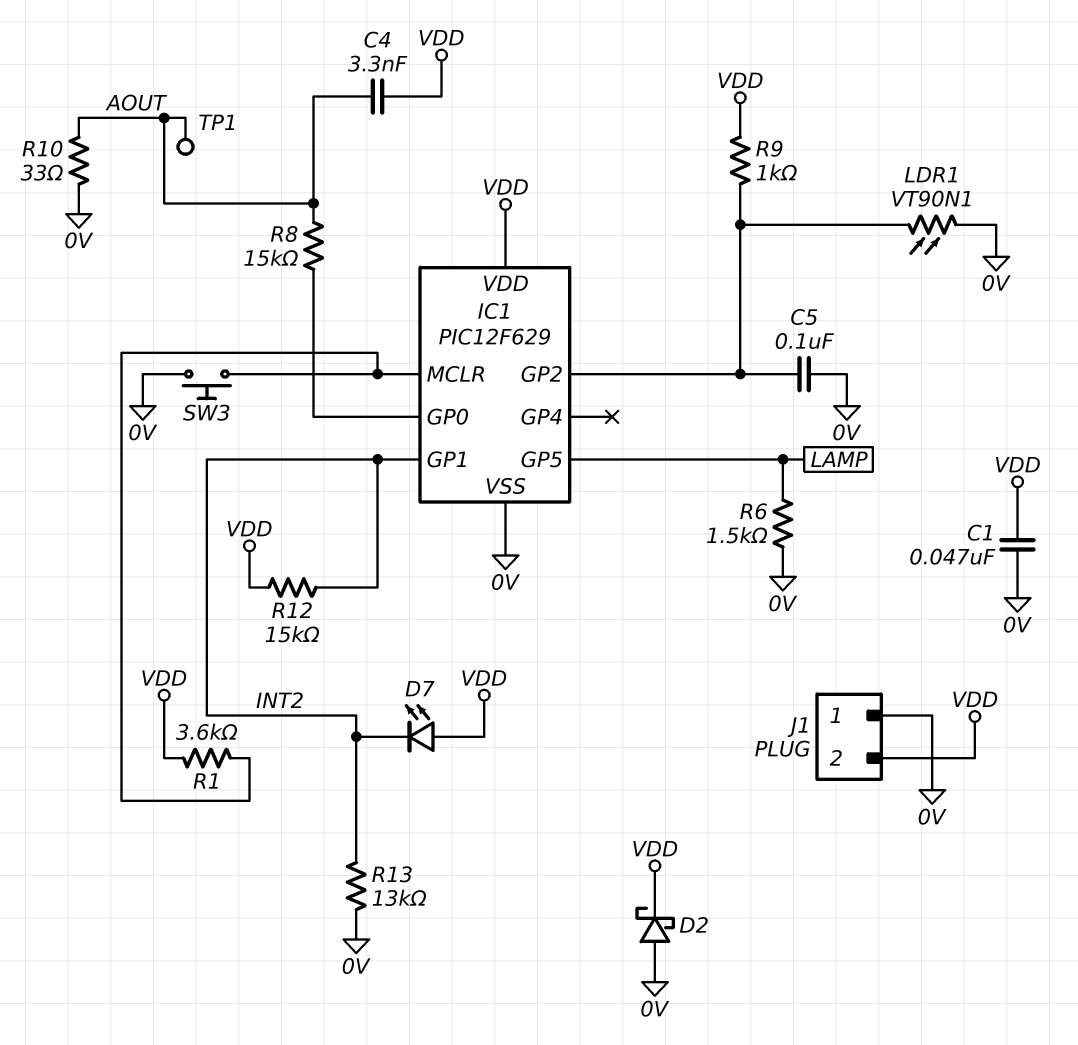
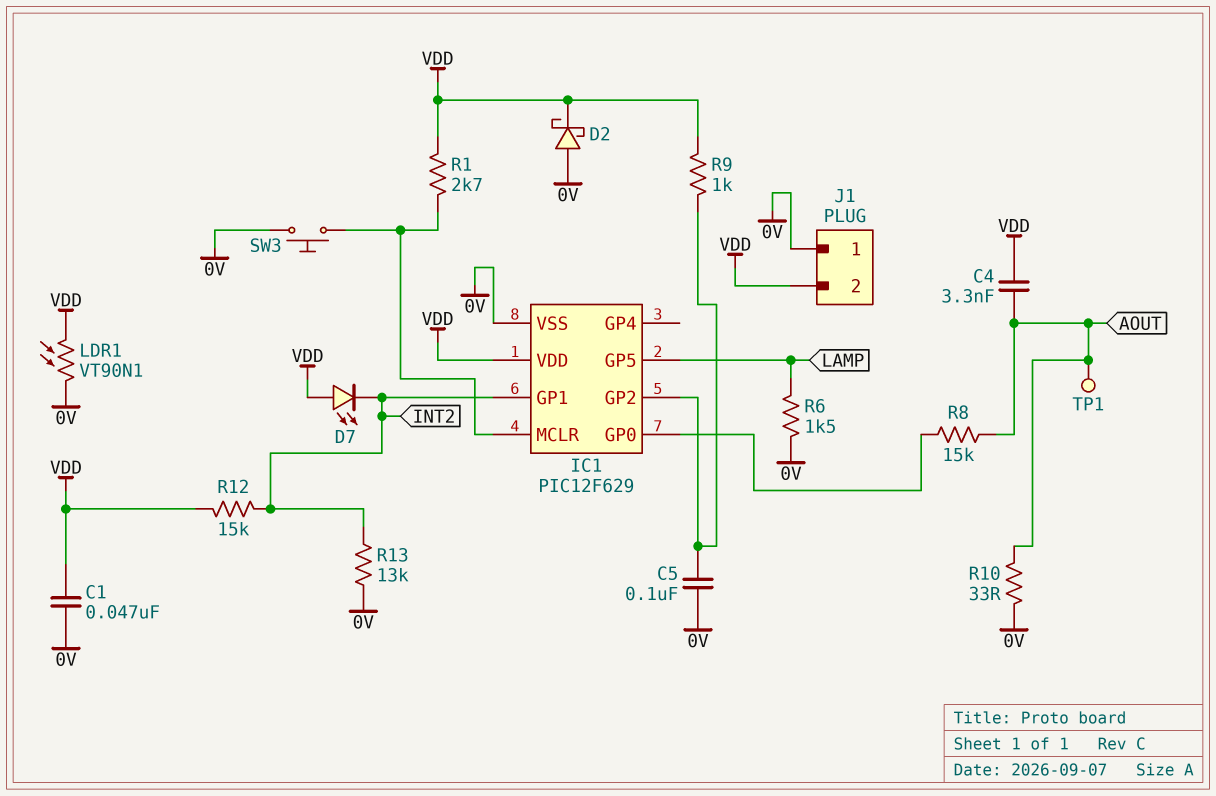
LDR1: VT90N1 (0V, IC1/GP2) -> VT90N1 (0V, VDD)
R1: 3.6k (IC1/MCLR, VDD) -> 2.7k (IC1/MCLR, VDD)

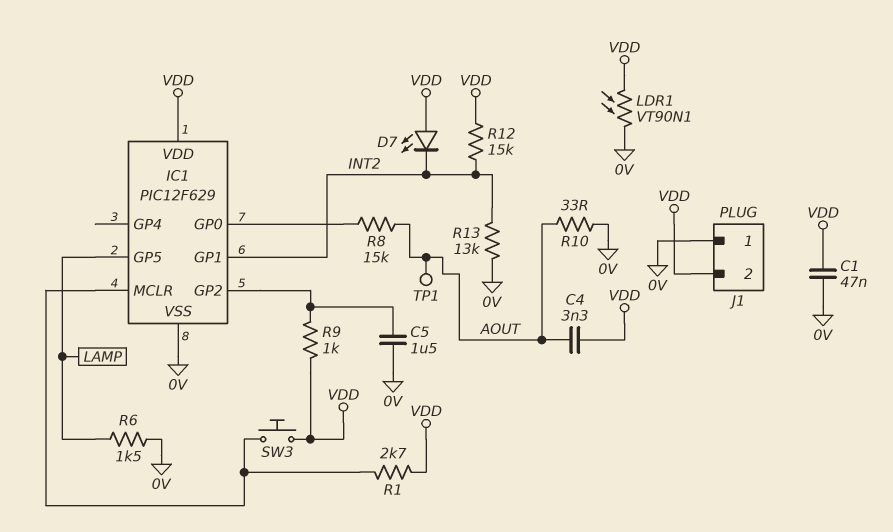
C5: 100nF (0V, IC1/GP2) -> 1.5uF (0V, IC1/GP2)
D2: schottky (A 0V, K VDD) -> none
SW3: button (0V, IC1/MCLR) -> button (IC1/MCLR, VDD)

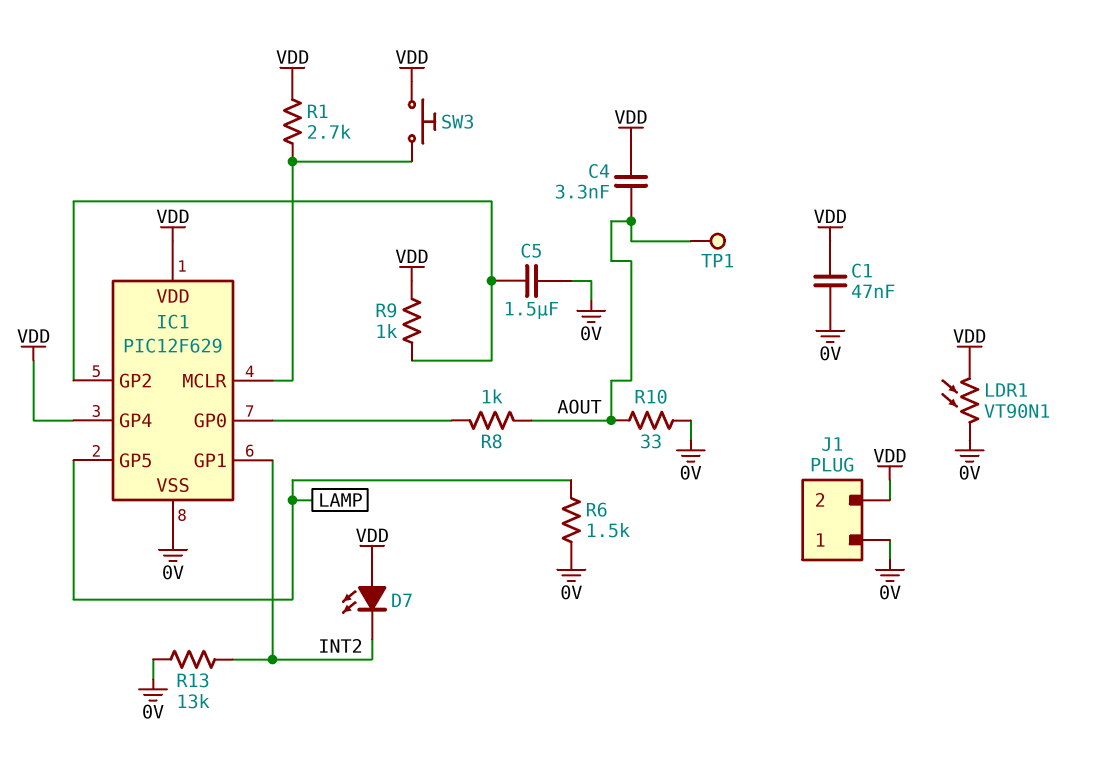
IC1 pin GP4: none -> VDD
R8: 15k (AOUT, IC1/GP0) -> 1k (AOUT, IC1/GP0)
R12: 15k (INT2, VDD) -> none

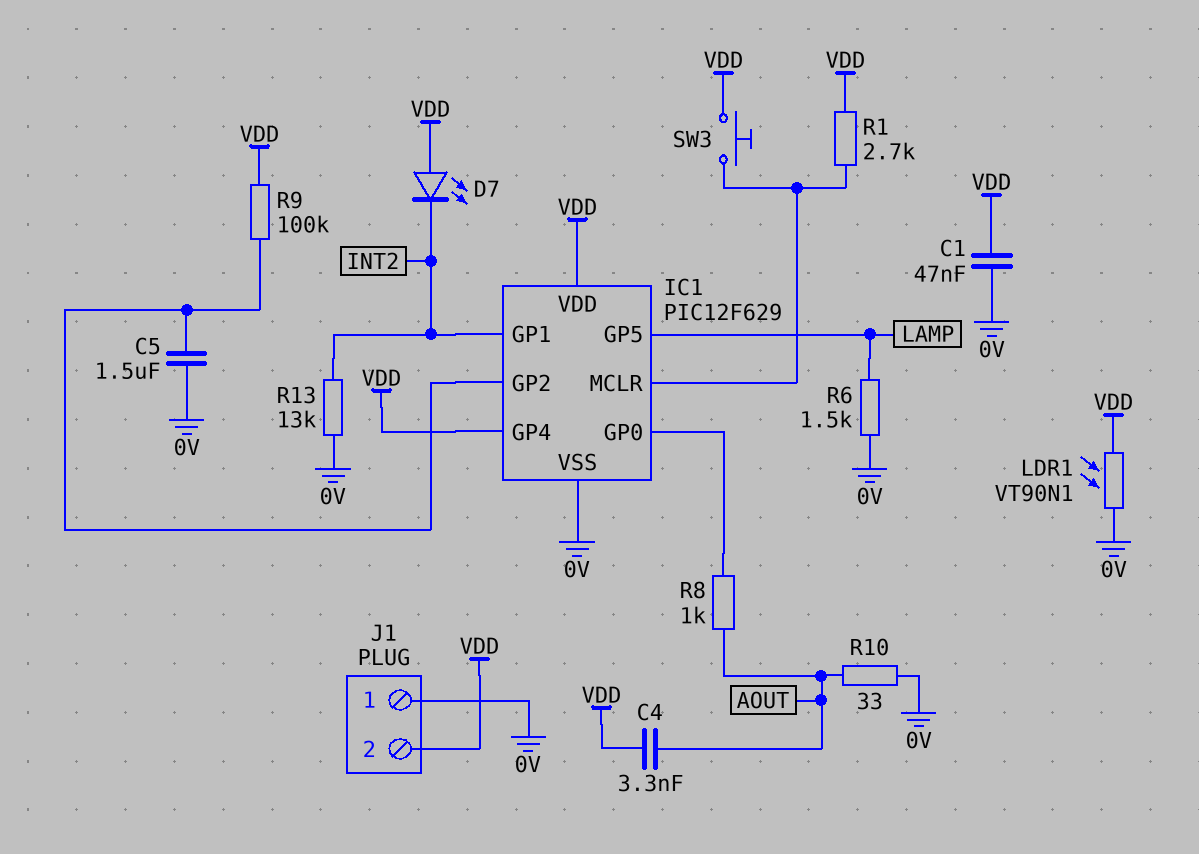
R9: 1k (IC1/GP2, VDD) -> 100k (IC1/GP2, VDD)
TP1: test point (AOUT) -> none

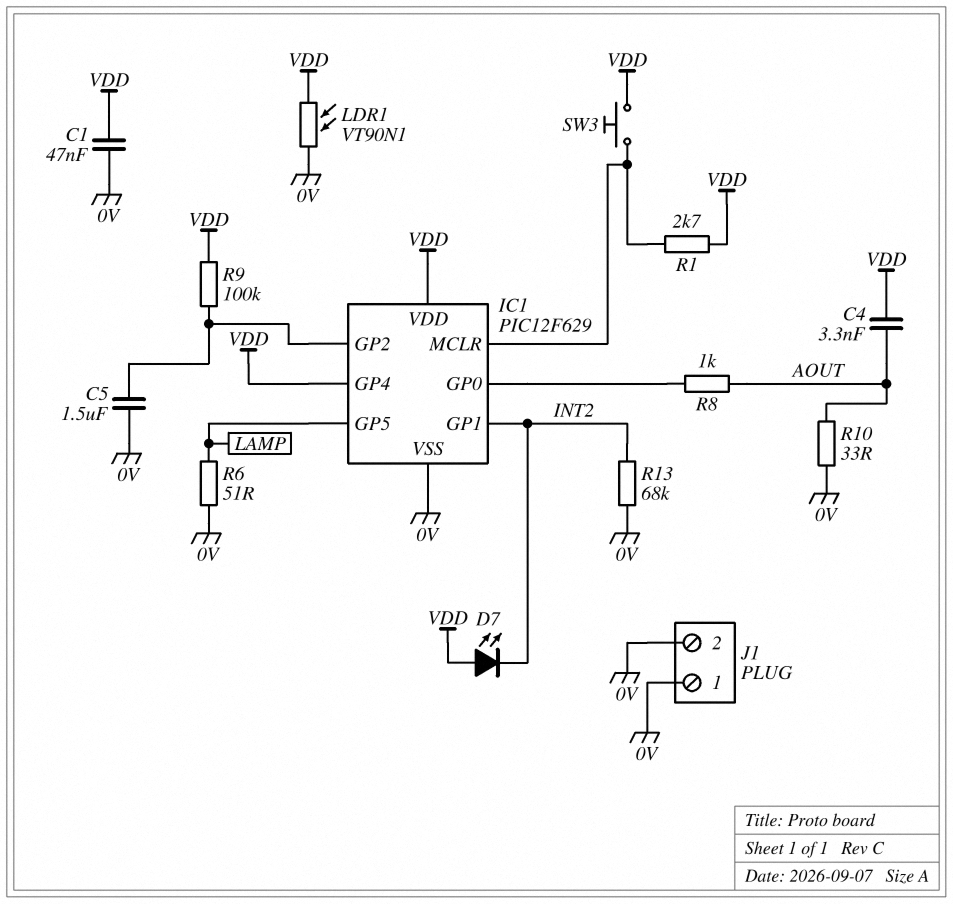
J1 pin 2: VDD -> 0V
R6: 1.5k (0V, LAMP) -> 51 (0V, LAMP)
R13: 13k (0V, INT2) -> 68k (0V, INT2)

